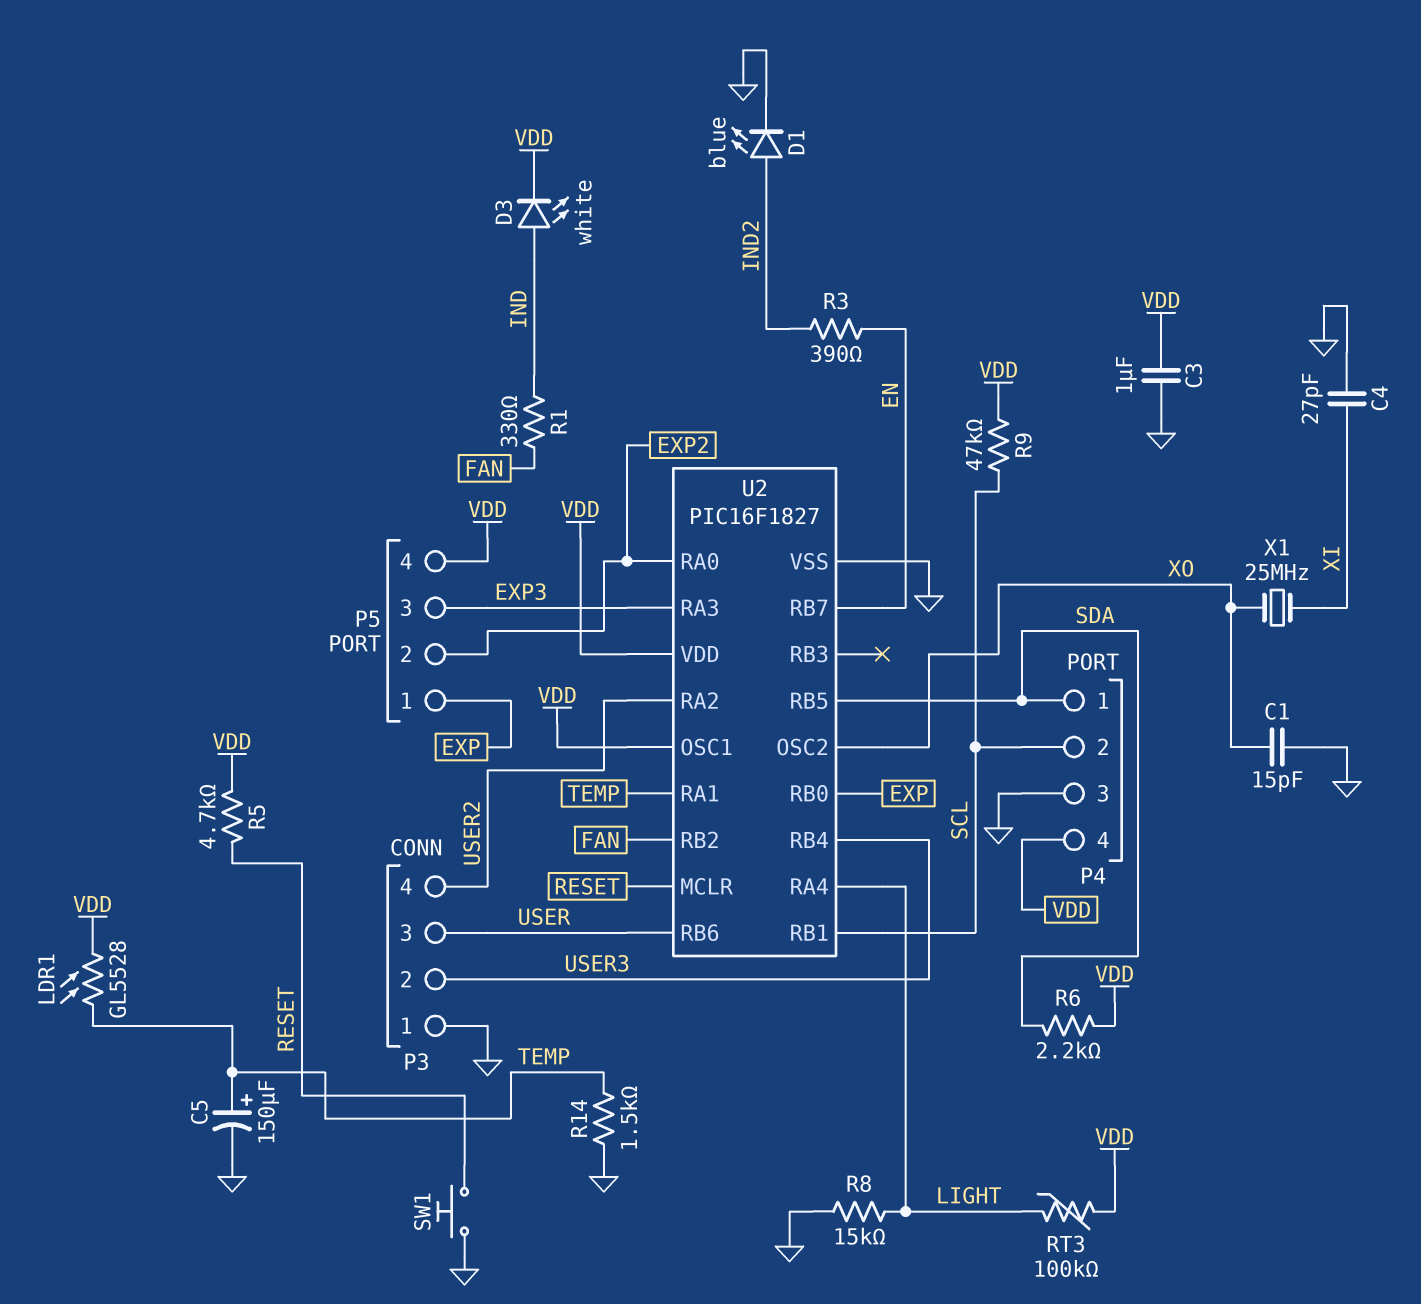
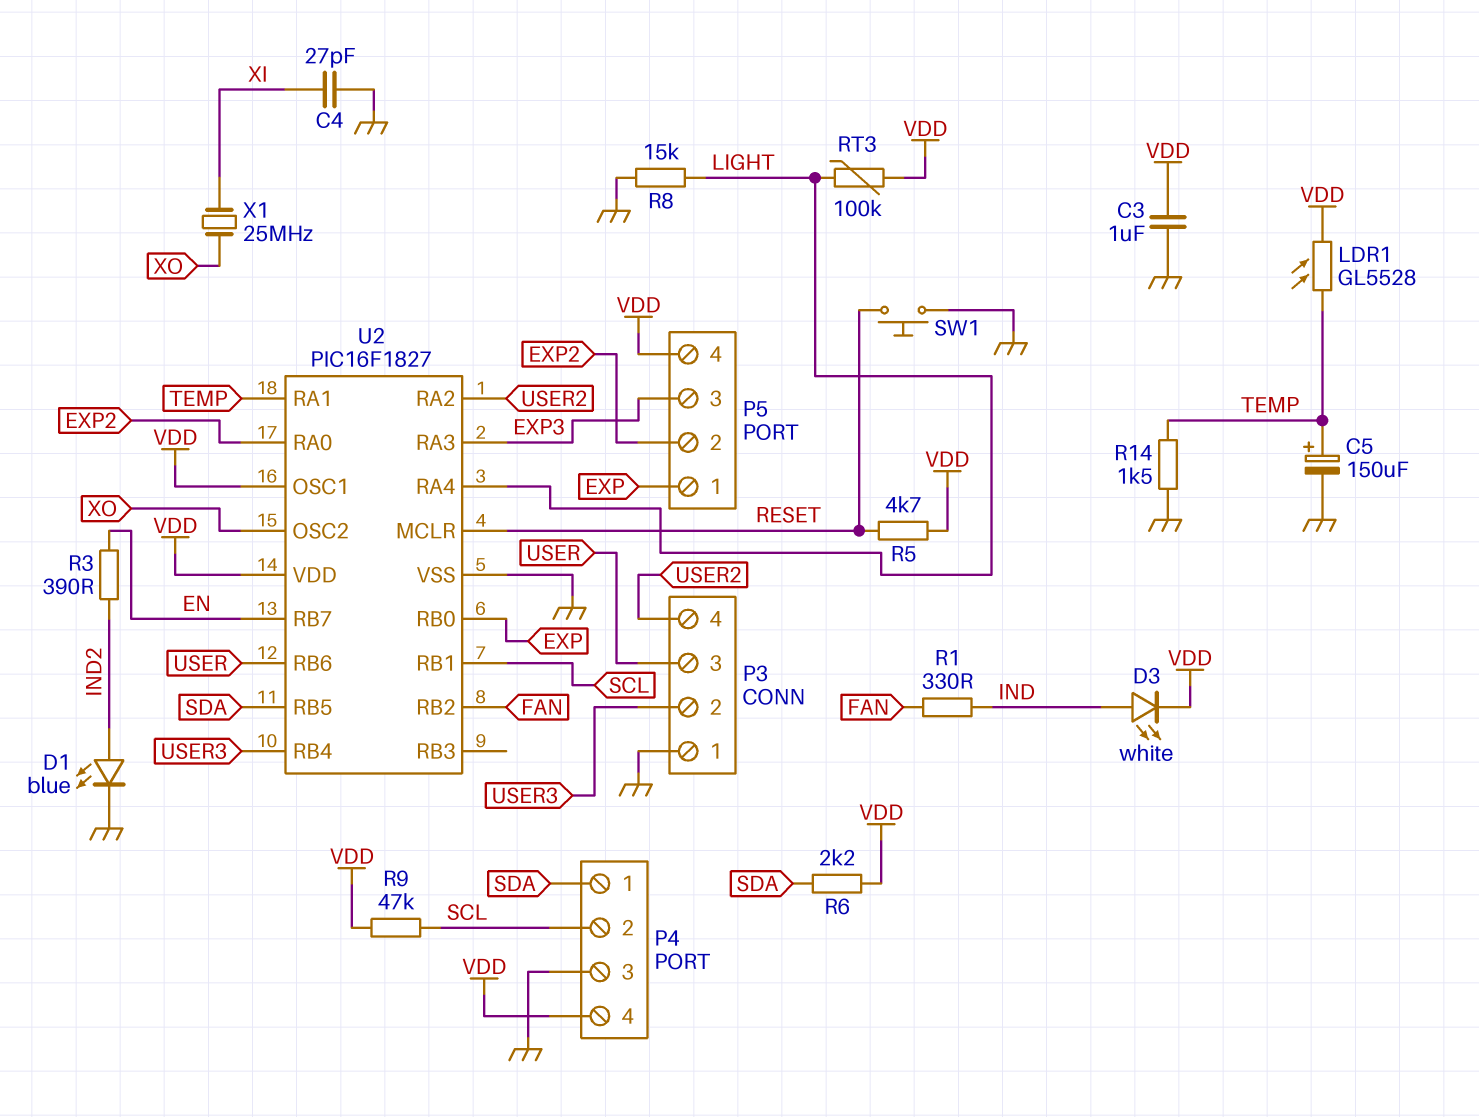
C1: 15pF (GND, XO) -> none

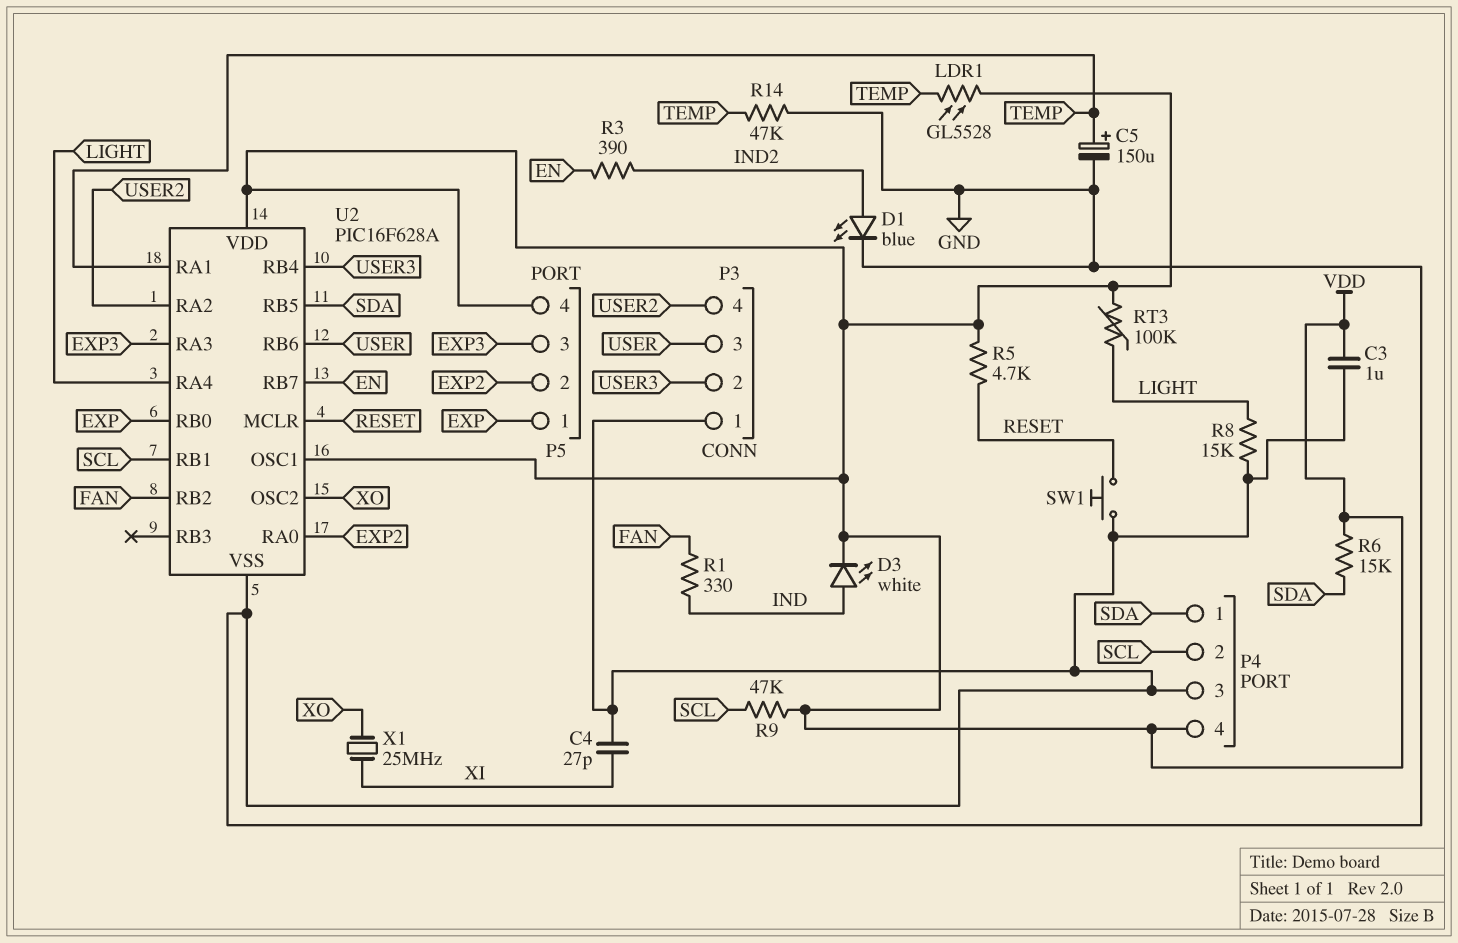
R6: 2.2k (SDA, VDD) -> 15k (SDA, VDD)
R14: 1.5k (GND, TEMP) -> 47k (GND, TEMP)
U2: PIC16F1827 -> PIC16F628A

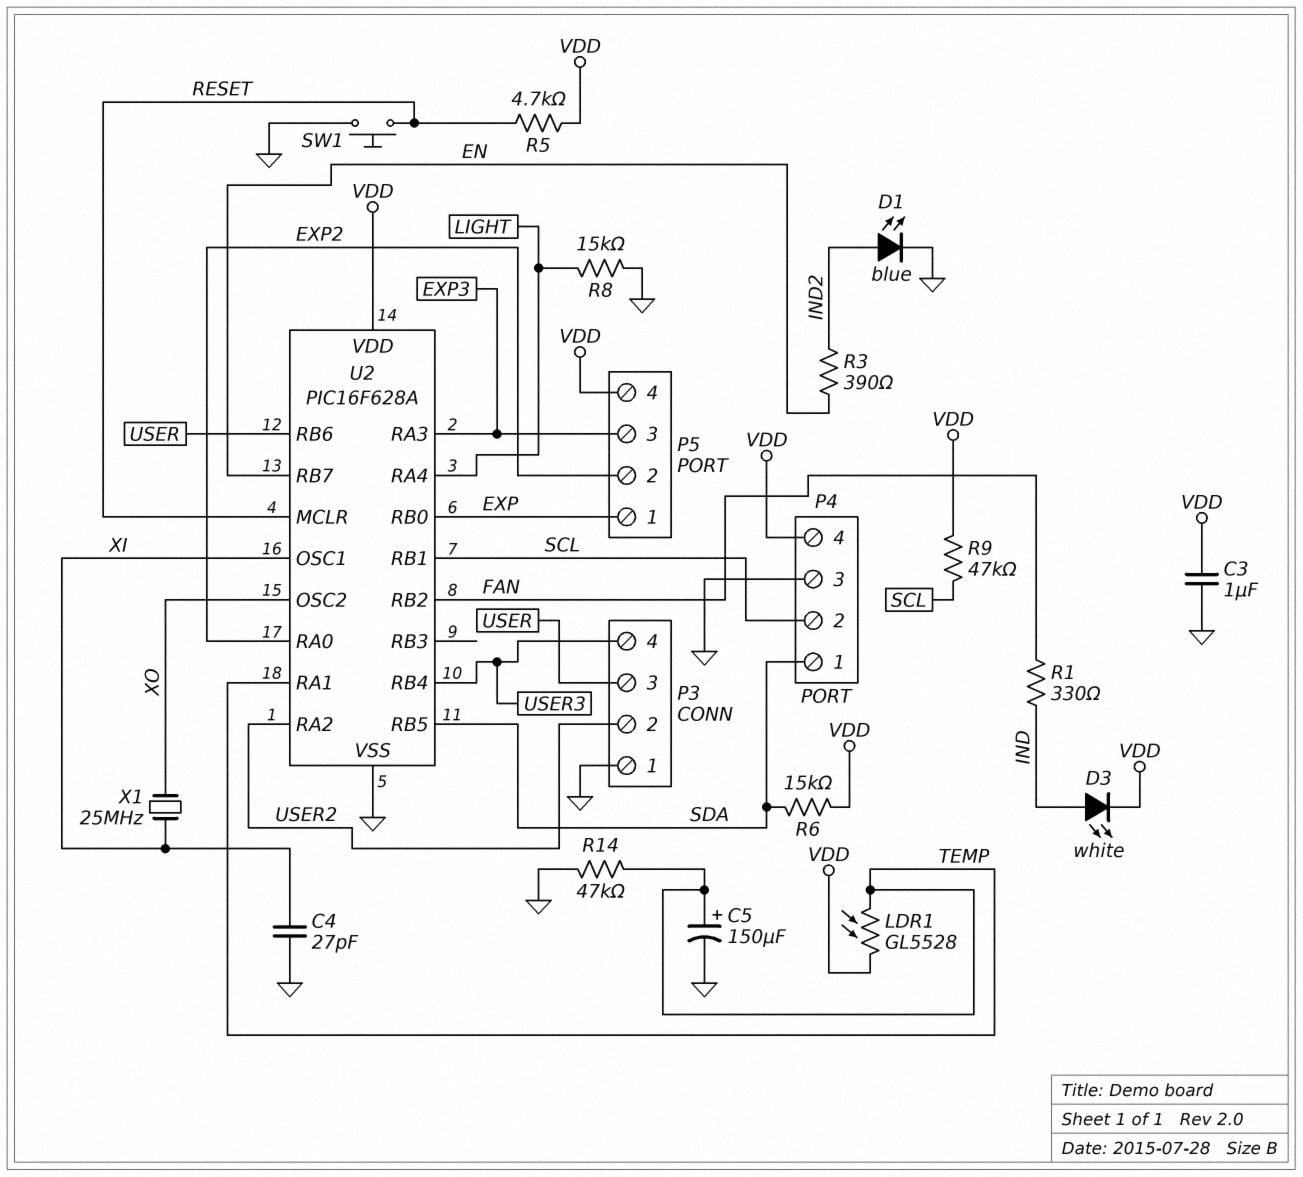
P3 pin 2: USER3 -> USER2
P3 pin 4: USER2 -> USER3
RT3: 100k (LIGHT, VDD) -> none
U2 pin OSC1: VDD -> XI

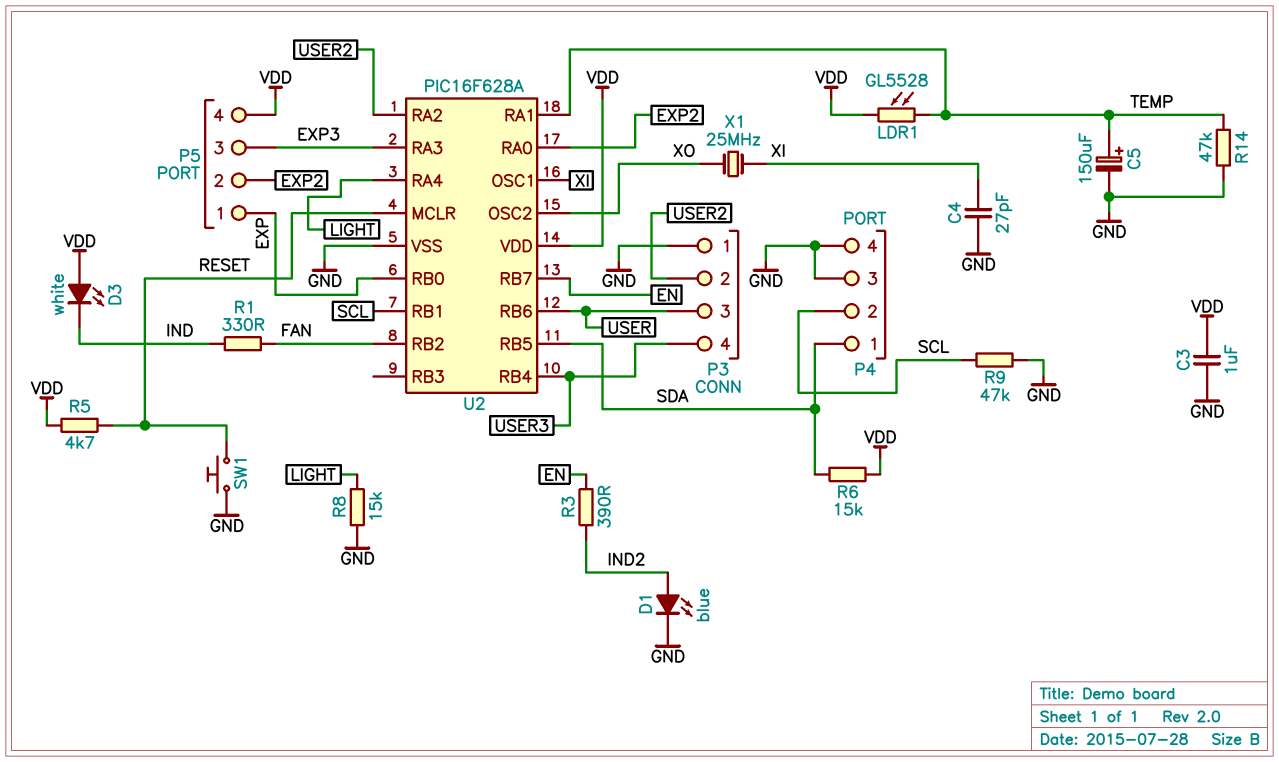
D3: LED white (A IND, K VDD) -> LED white (A VDD, K IND)
P4 pin 4: VDD -> GND
R9: 47k (SCL, VDD) -> 47k (GND, SCL)

